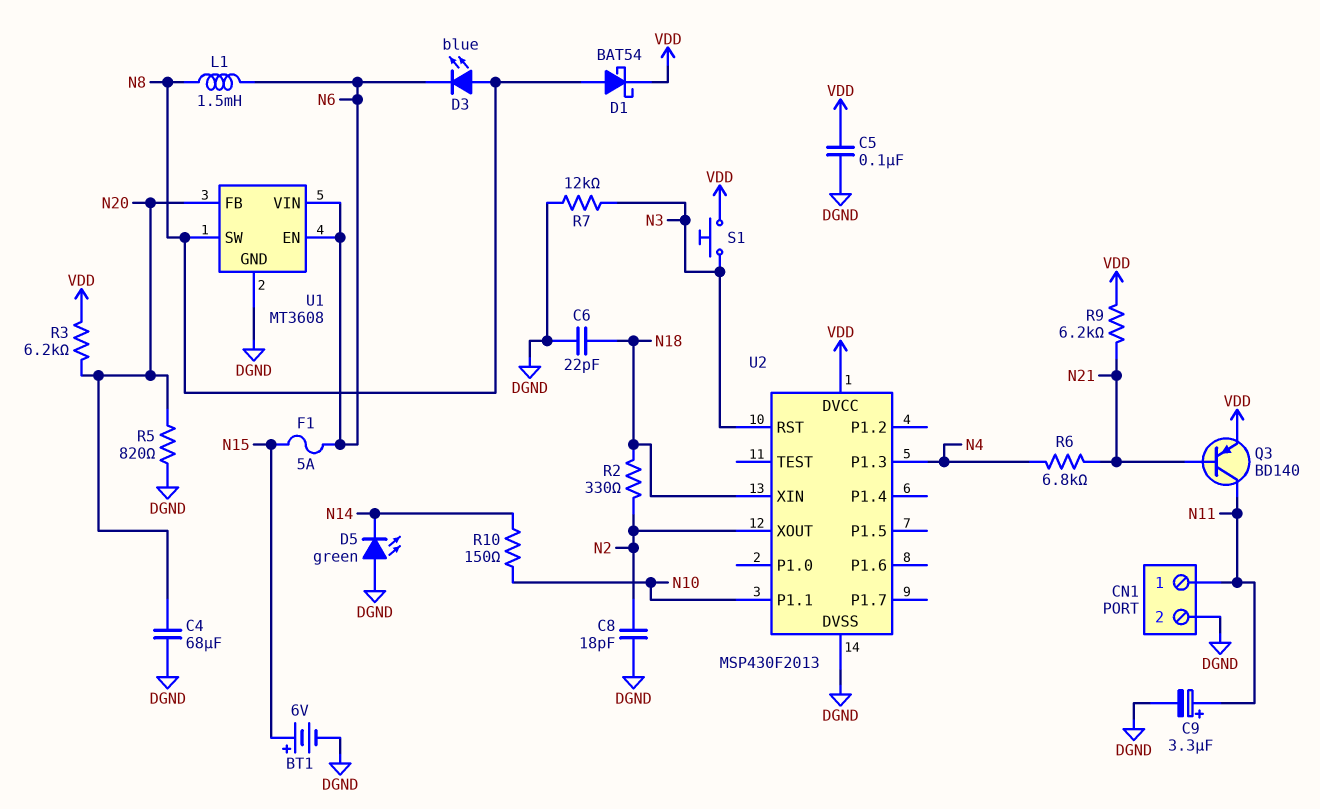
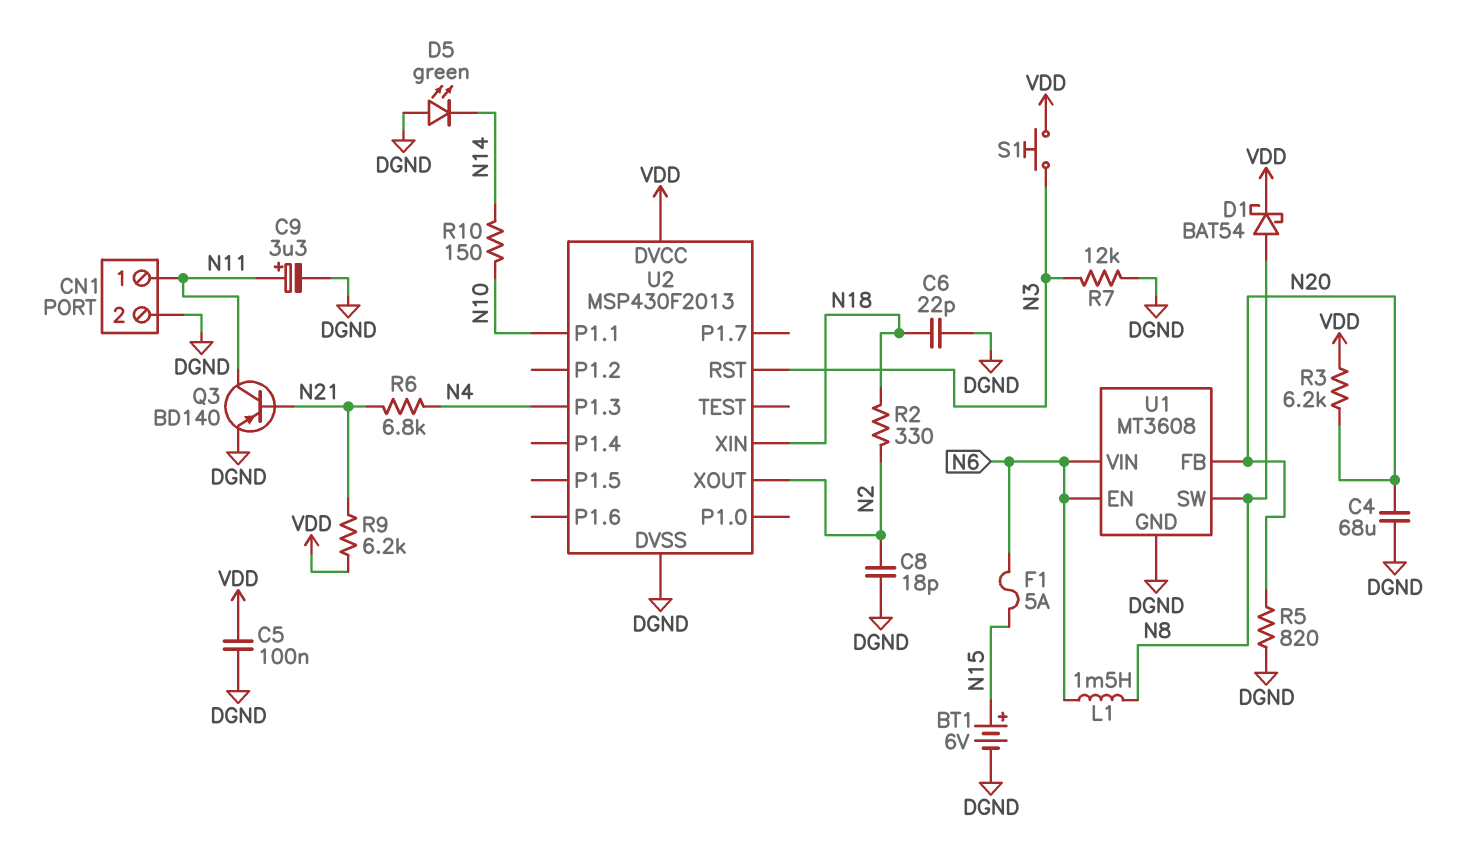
D3: LED blue (A N8, K N6) -> none
Q3: PNP BD140 (B N21, C N11, E VDD) -> PNP BD140 (B N21, C N11, E DGND)

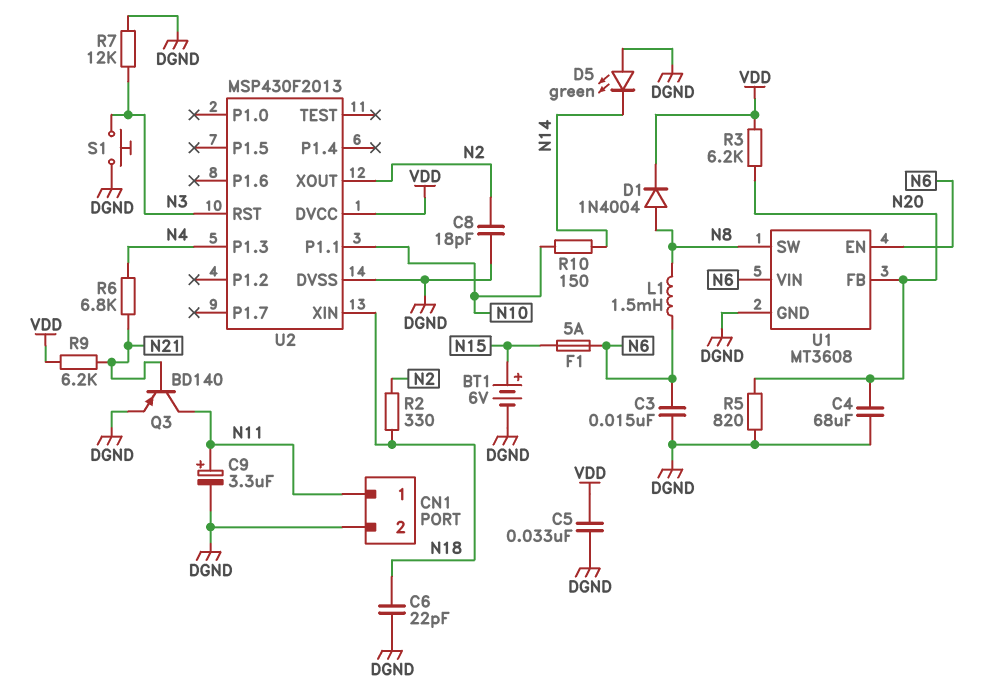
C3: none -> 15nF (DGND, N6)
C5: 100nF (DGND, VDD) -> 33nF (DGND, VDD)
D1: schottky BAT54 (A N8, K VDD) -> diode 1N4004 (A N8, K VDD)
S1: button (N3, VDD) -> button (DGND, N3)

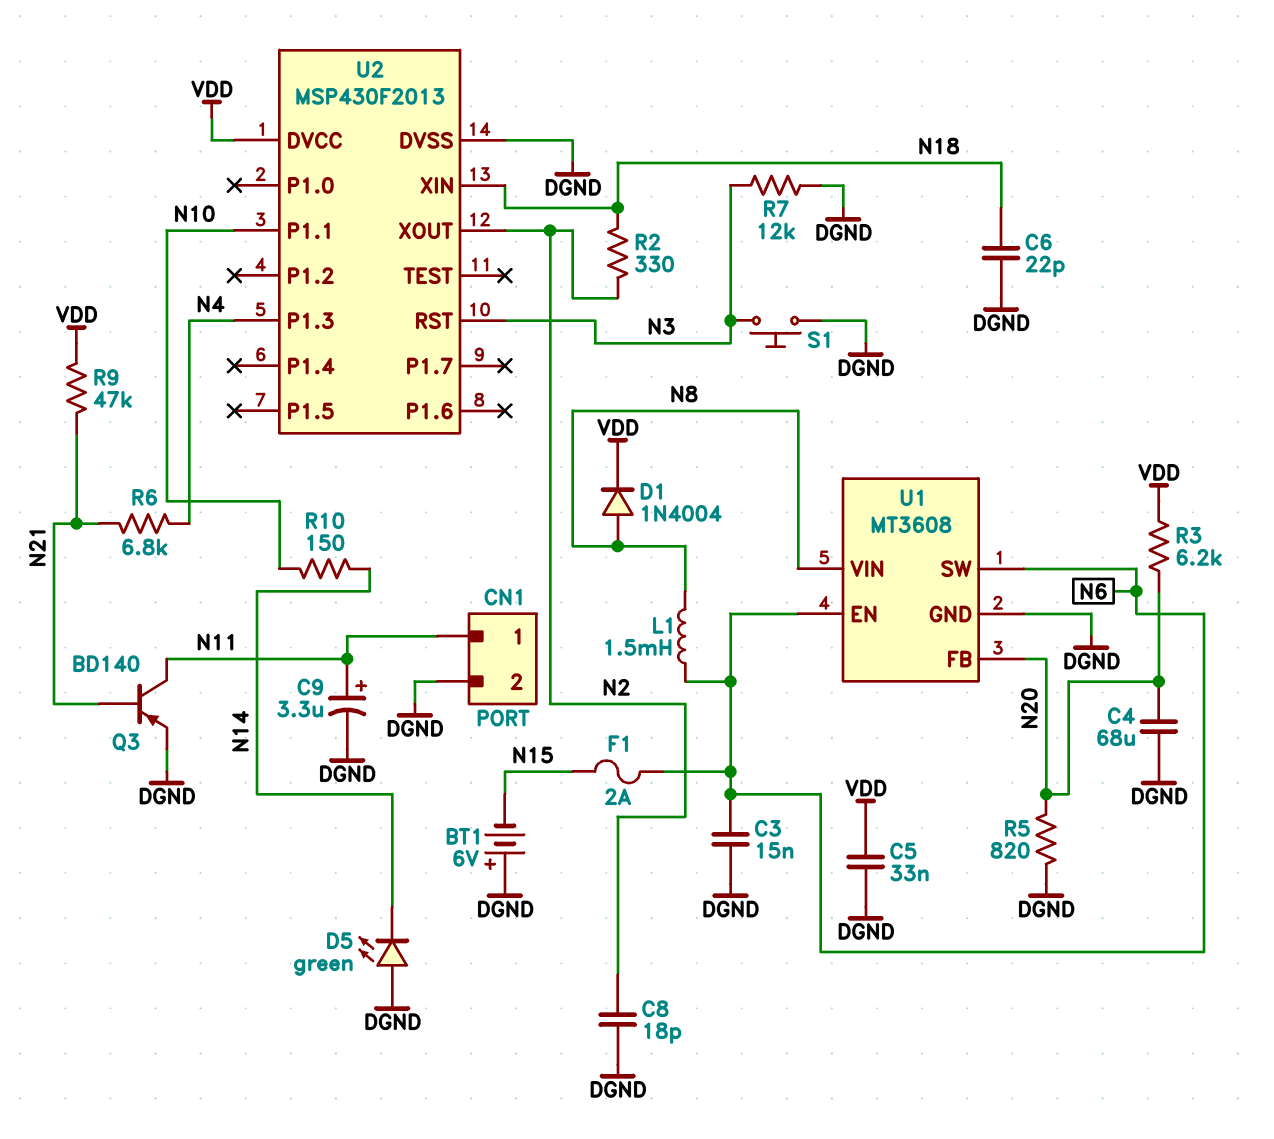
BT1: 6V (plus N15, minus DGND) -> 6V (plus DGND, minus N15)
F1: 5A (N6, N15) -> 2A (N6, N15)
R9: 6.2k (N21, VDD) -> 47k (N21, VDD)
U1 pin SW: N8 -> N6
U1 pin VIN: N6 -> N8

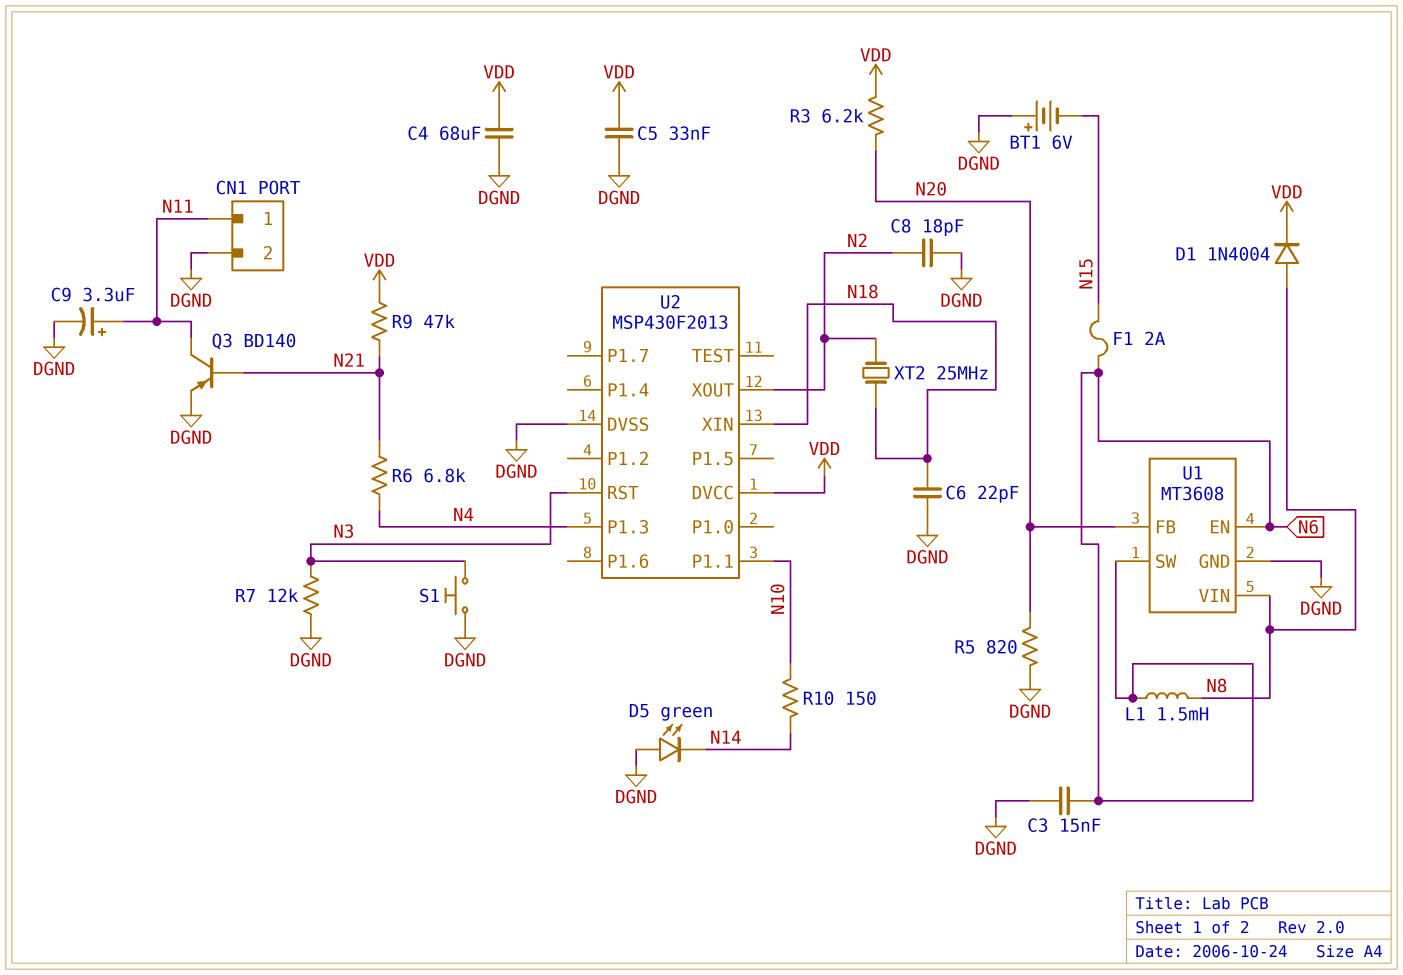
C4: 68uF (DGND, N20) -> 68uF (DGND, VDD)
R2: 330 (N2, N18) -> none
XT2: none -> 25MHz (N2, N18)

